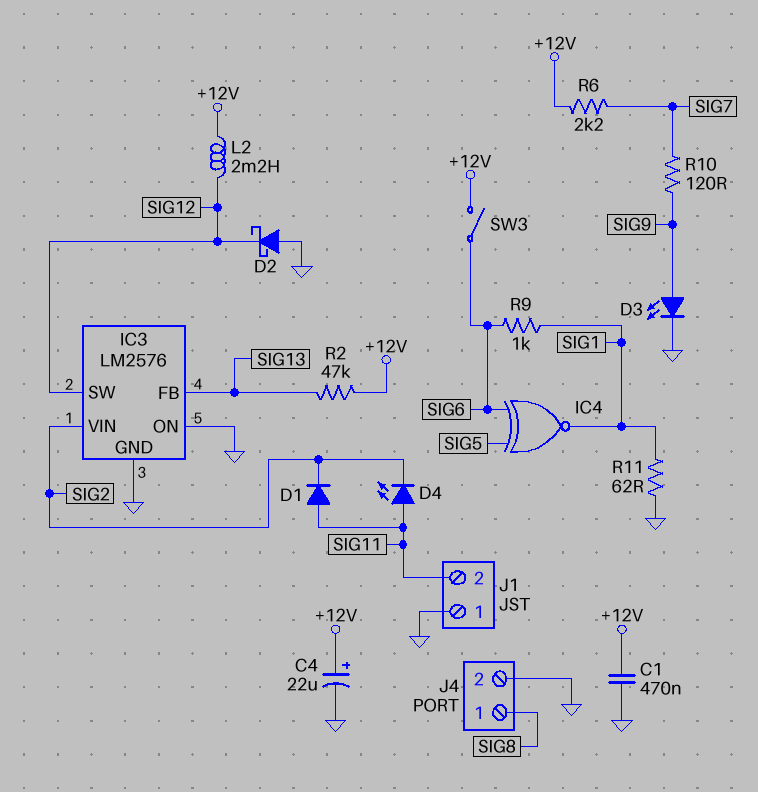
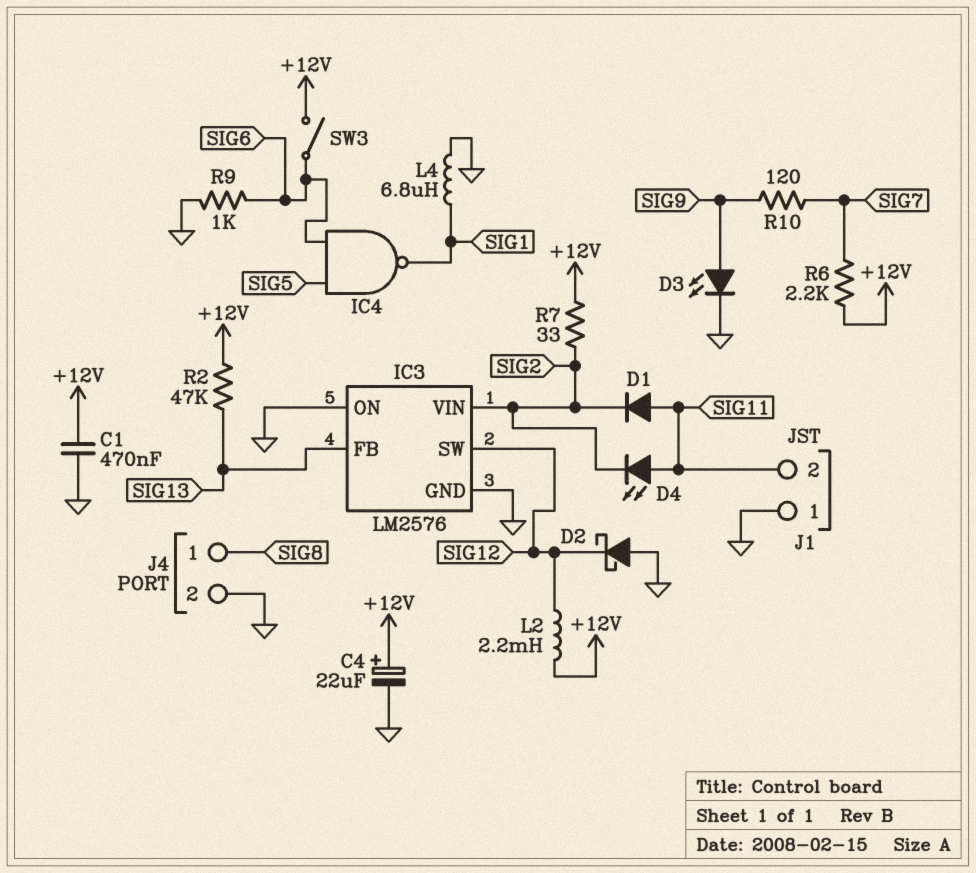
IC4: XNOR (in SIG5, in SIG6, out SIG1) -> NAND (in SIG5, in SIG6, out SIG1)
L4: none -> 6.8uH (GND, SIG1)
R7: none -> 33 (+12V, SIG2)
R9: 1k (SIG1, SIG6) -> 1k (GND, SIG6)
R11: 62 (GND, SIG1) -> none

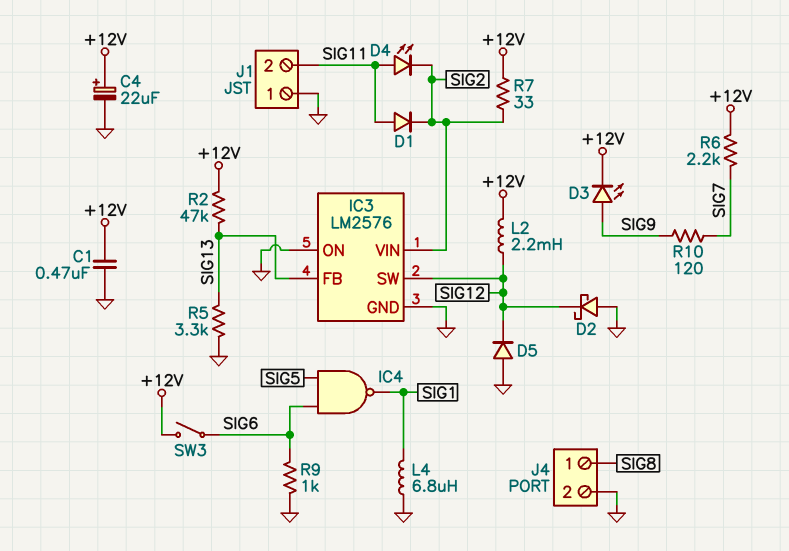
D3: LED (A SIG9, K GND) -> LED (A SIG9, K +12V)
D5: none -> diode (A GND, K SIG12)
R5: none -> 3.3k (GND, SIG13)

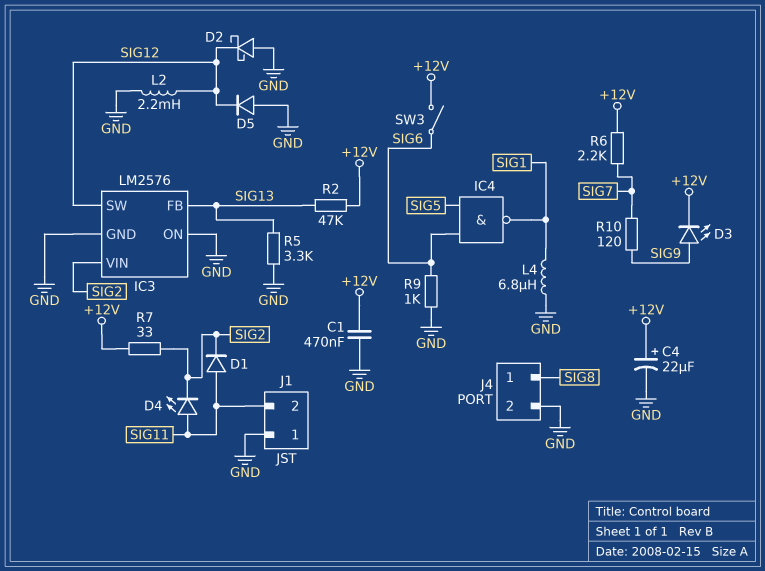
L2: 2.2mH (+12V, SIG12) -> 2.2mH (GND, SIG12)

